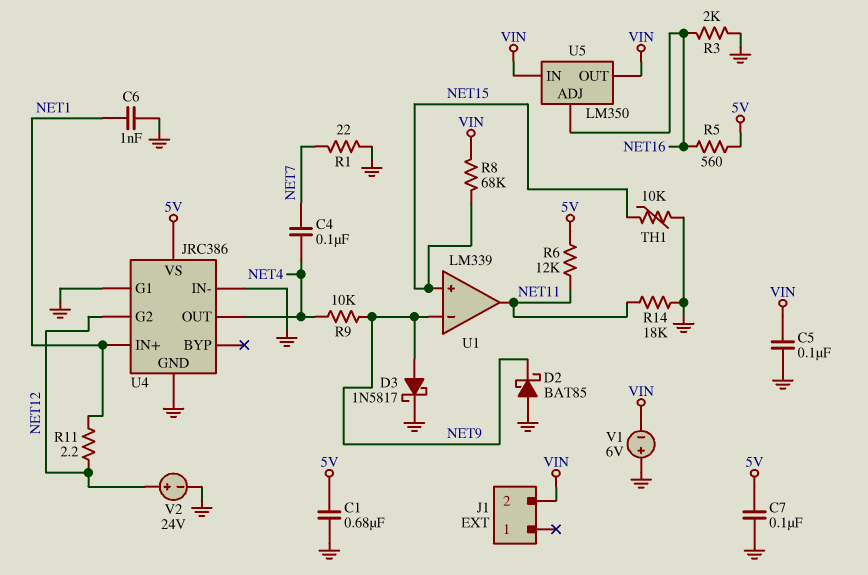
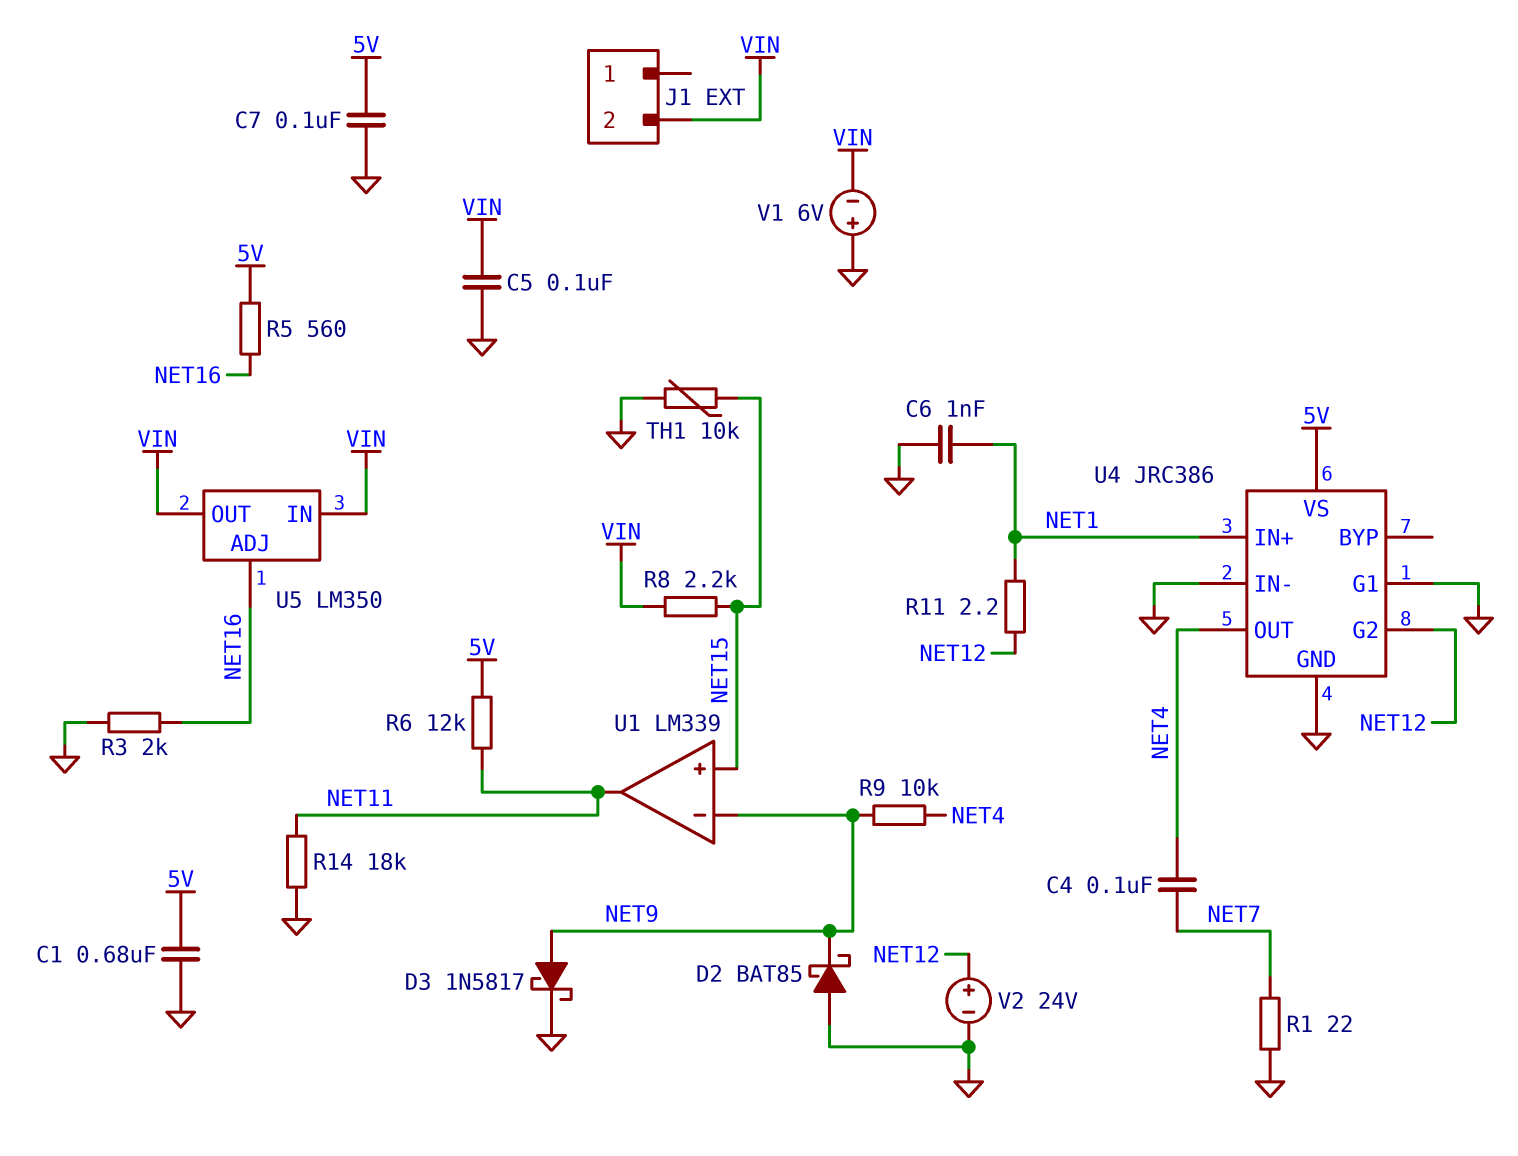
R8: 68k (NET15, VIN) -> 2.2k (NET15, VIN)

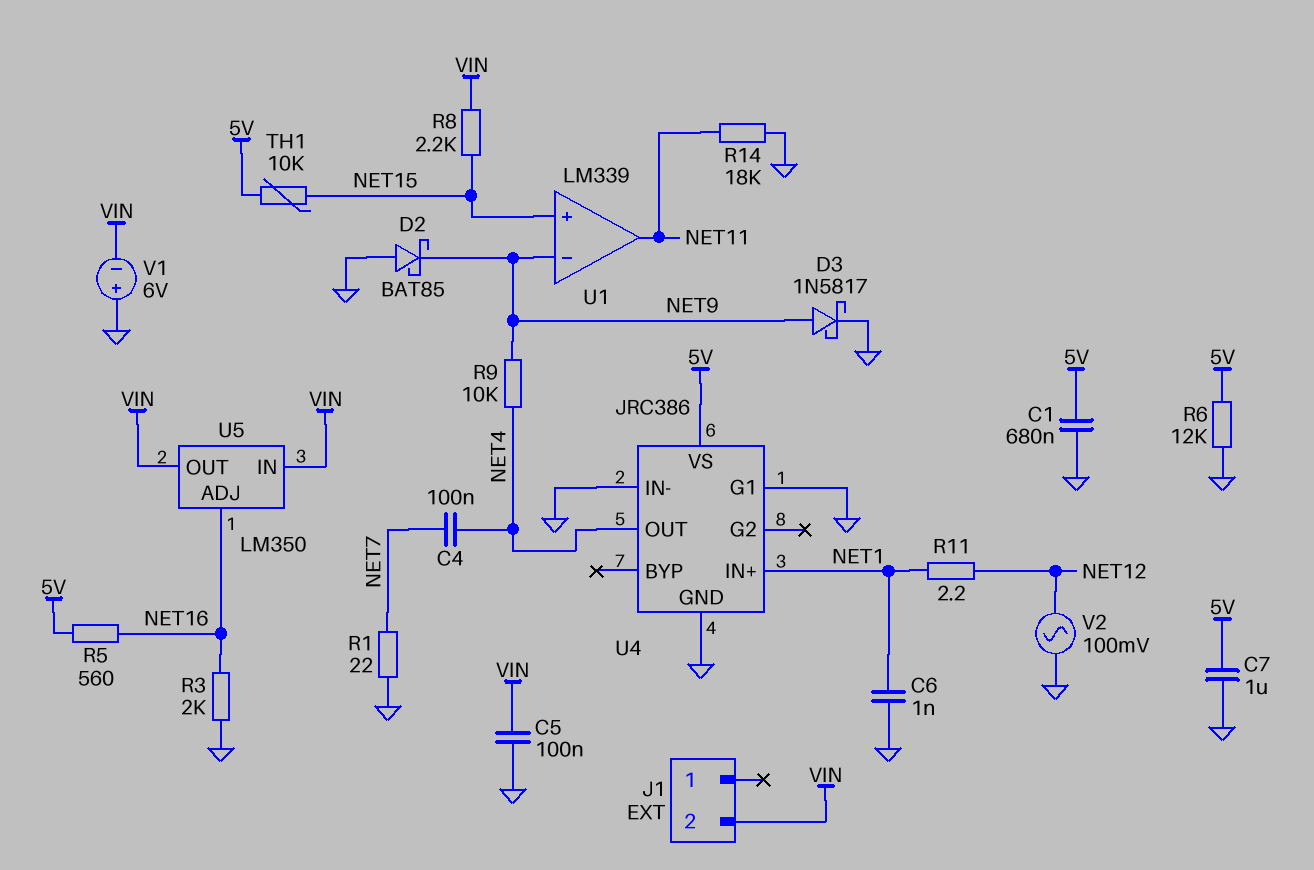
C7: 100nF (5V, GND) -> 1uF (5V, GND)
R6: 12k (5V, NET11) -> 12k (5V, GND)
TH1: 10k (GND, NET15) -> 10k (5V, NET15)
U4 pin G2: NET12 -> none
V2: 24V (plus NET12, minus GND) -> AC 100mV (GND, NET12)

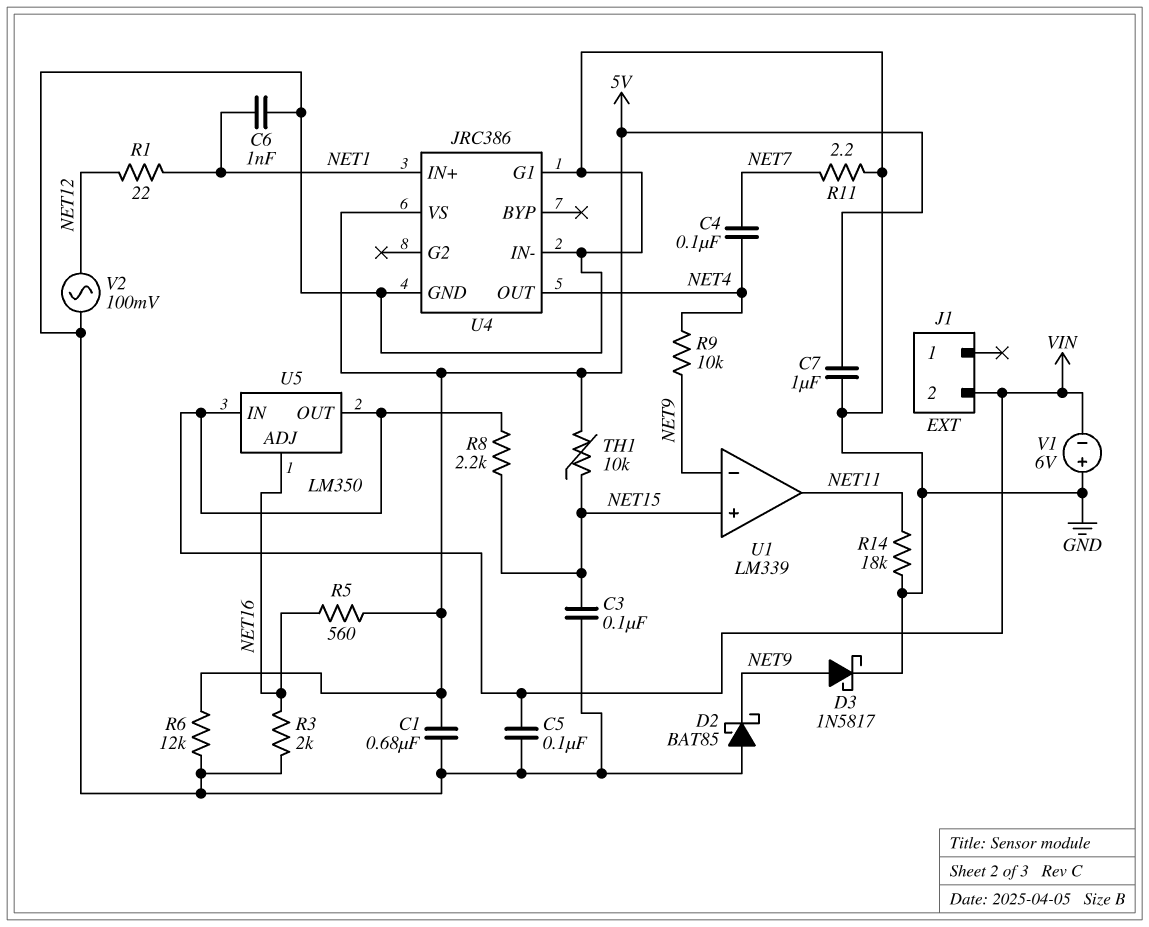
C3: none -> 100nF (GND, NET15)
R1: 22 (GND, NET7) -> 22 (NET1, NET12)
R11: 2.2 (NET1, NET12) -> 2.2 (GND, NET7)

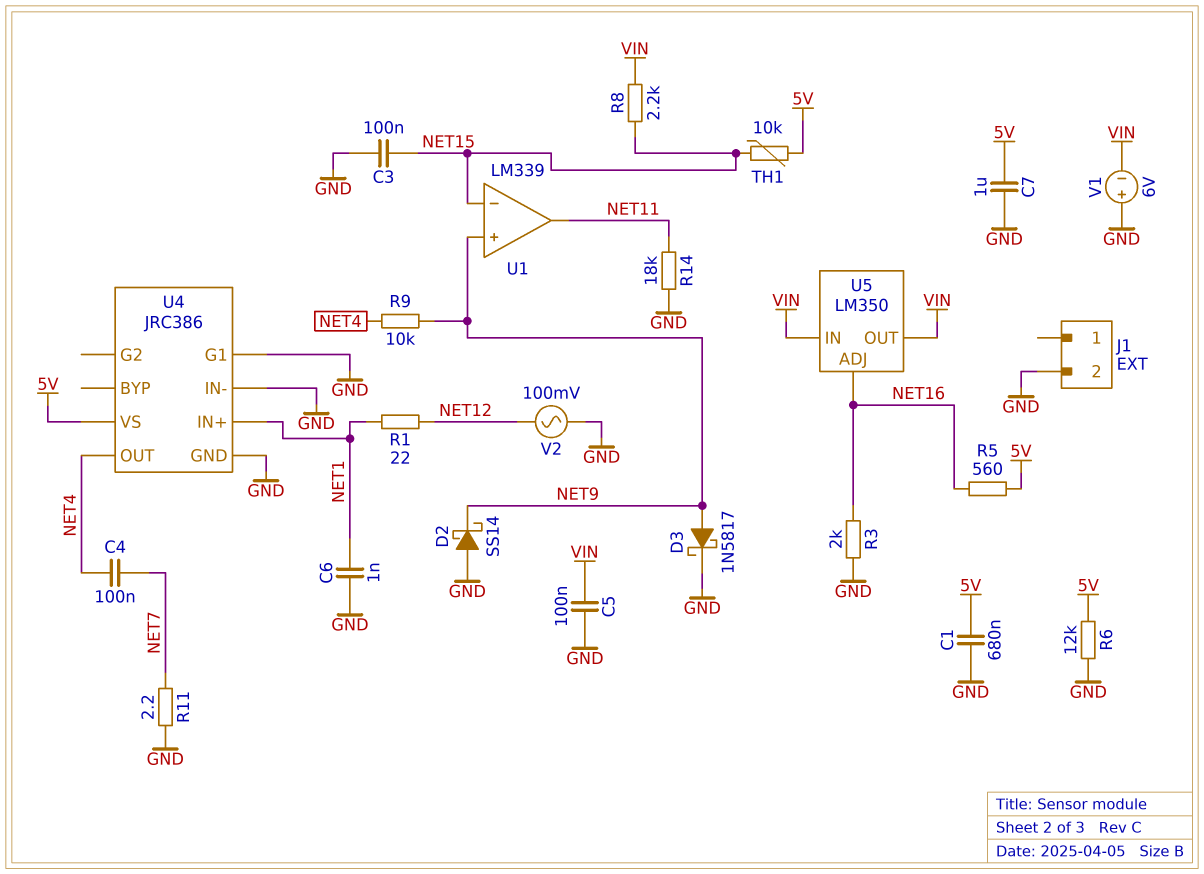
D2: schottky BAT85 (A GND, K NET9) -> schottky SS14 (A GND, K NET9)
J1 pin 2: VIN -> GND
U1 pin in+: NET15 -> NET9
U1 pin in-: NET9 -> NET15

